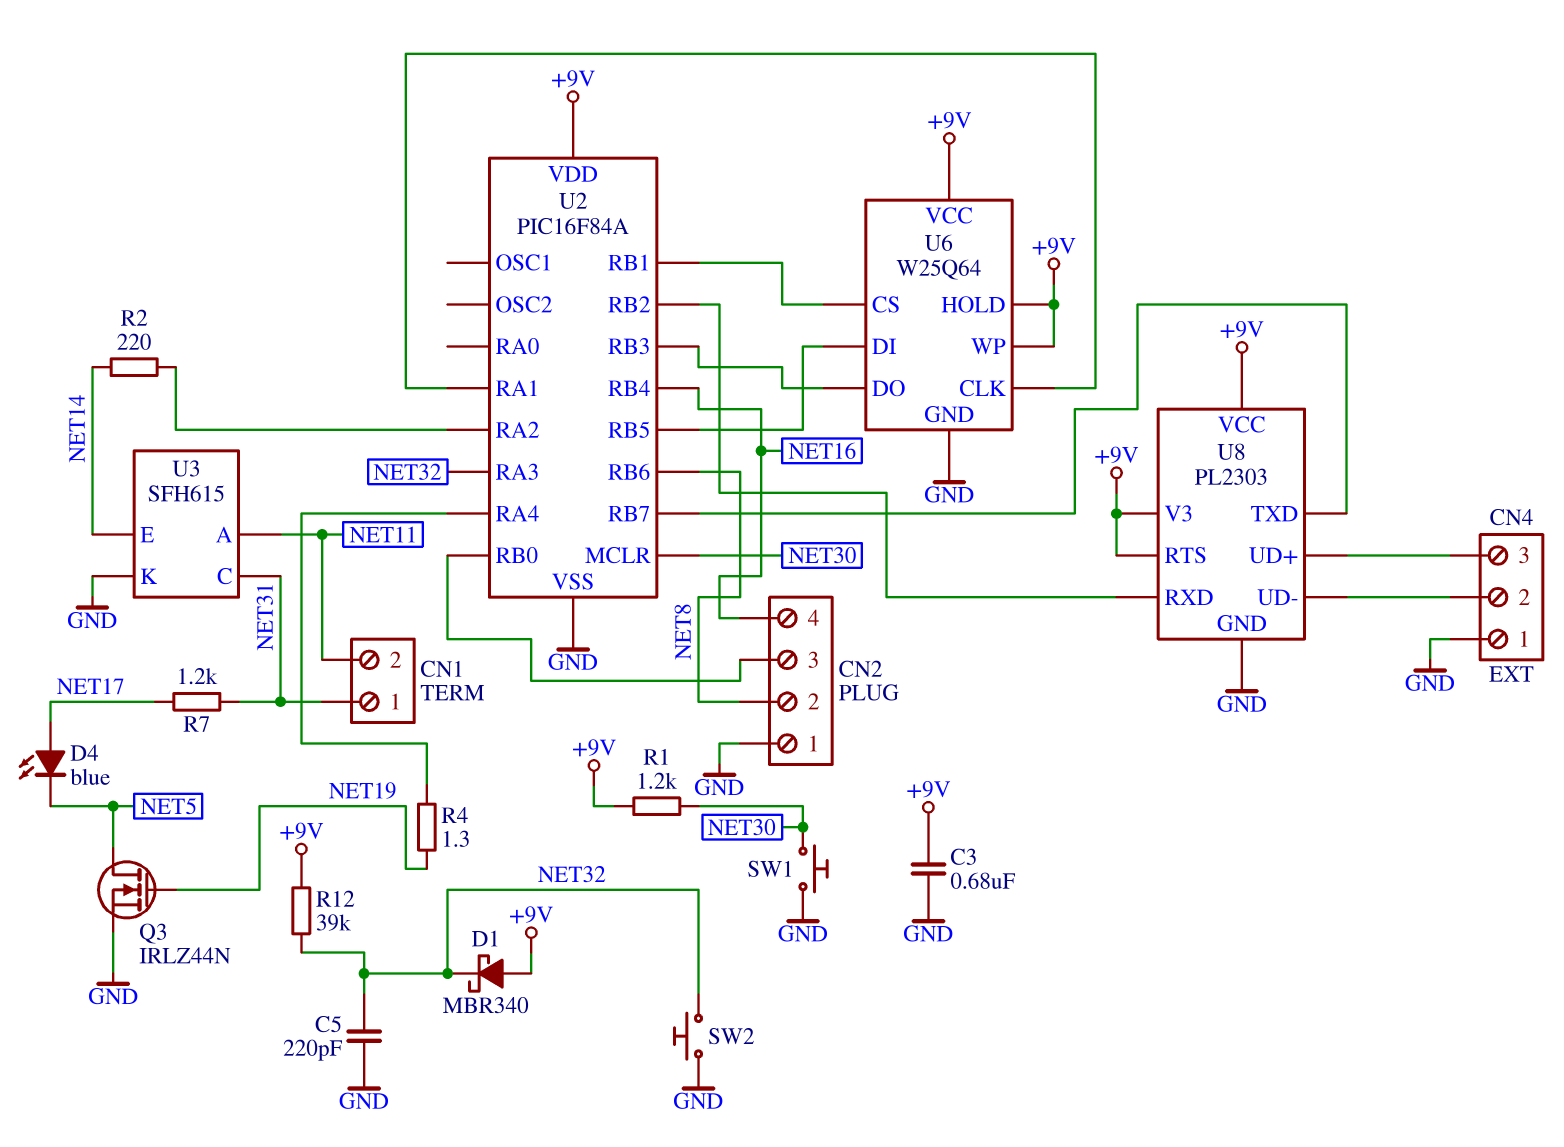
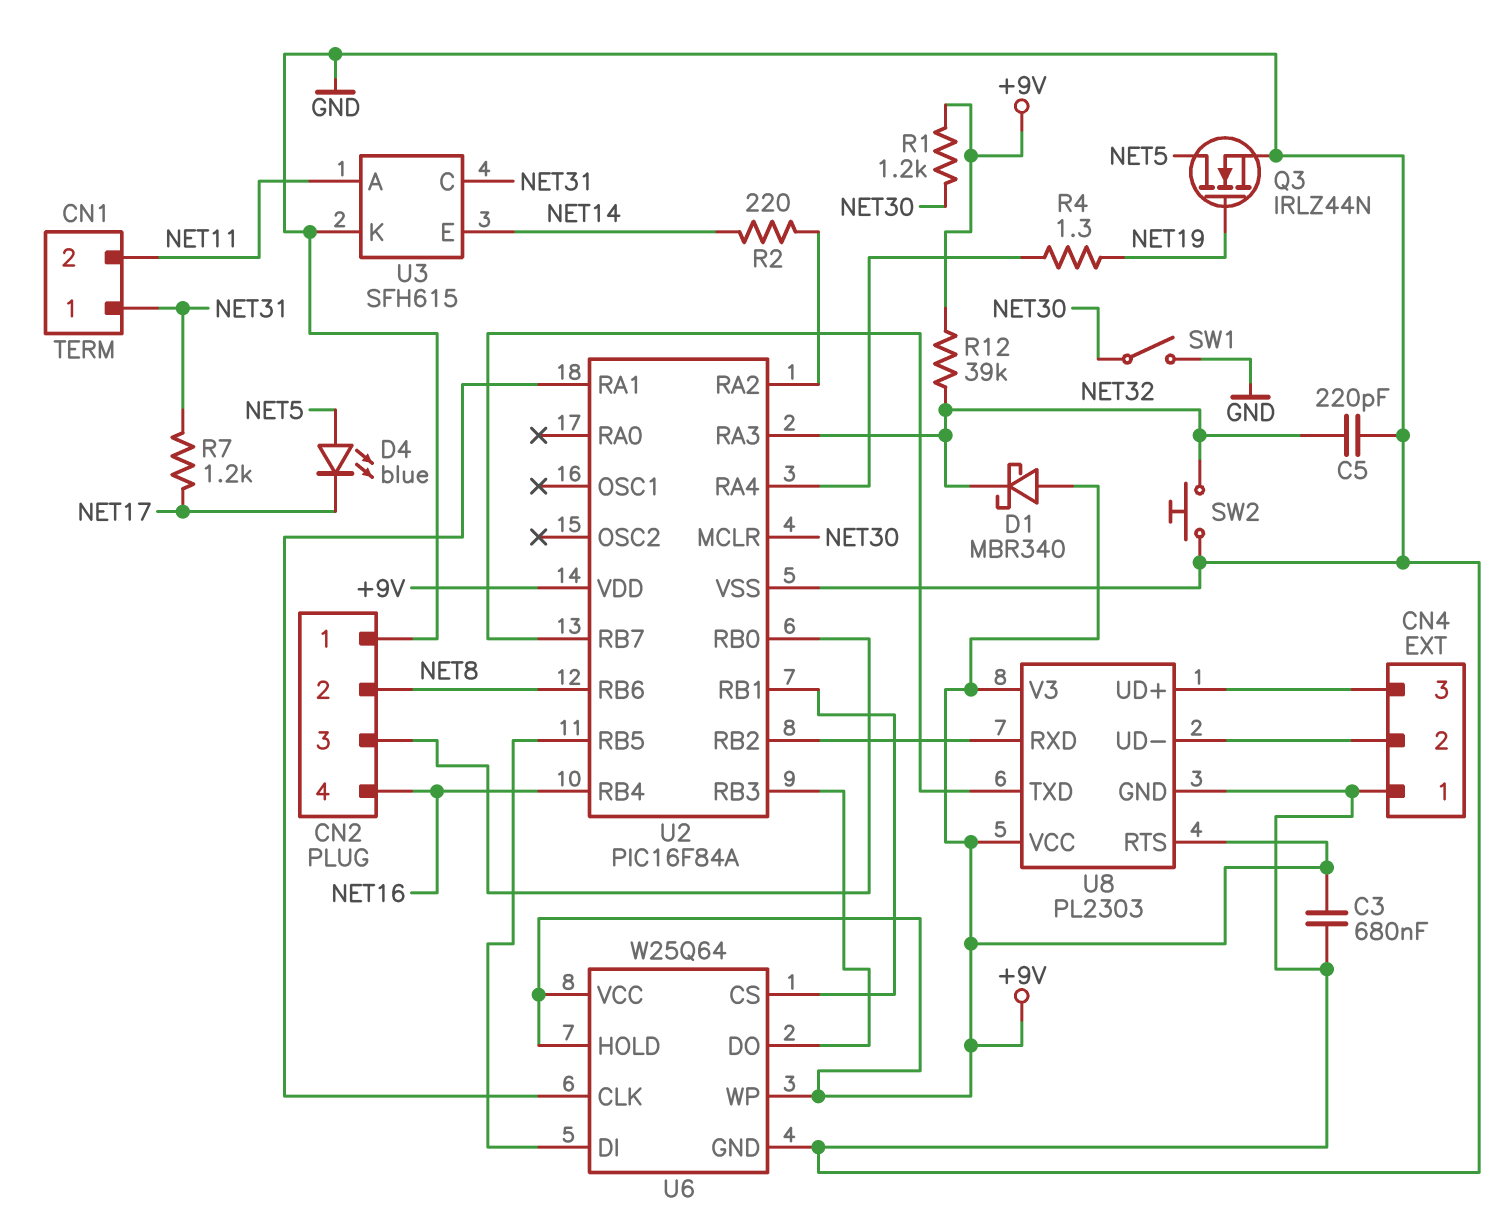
D4: LED blue (A NET17, K NET5) -> LED blue (A NET5, K NET17)
SW1: button (GND, NET30) -> switch (GND, NET30)

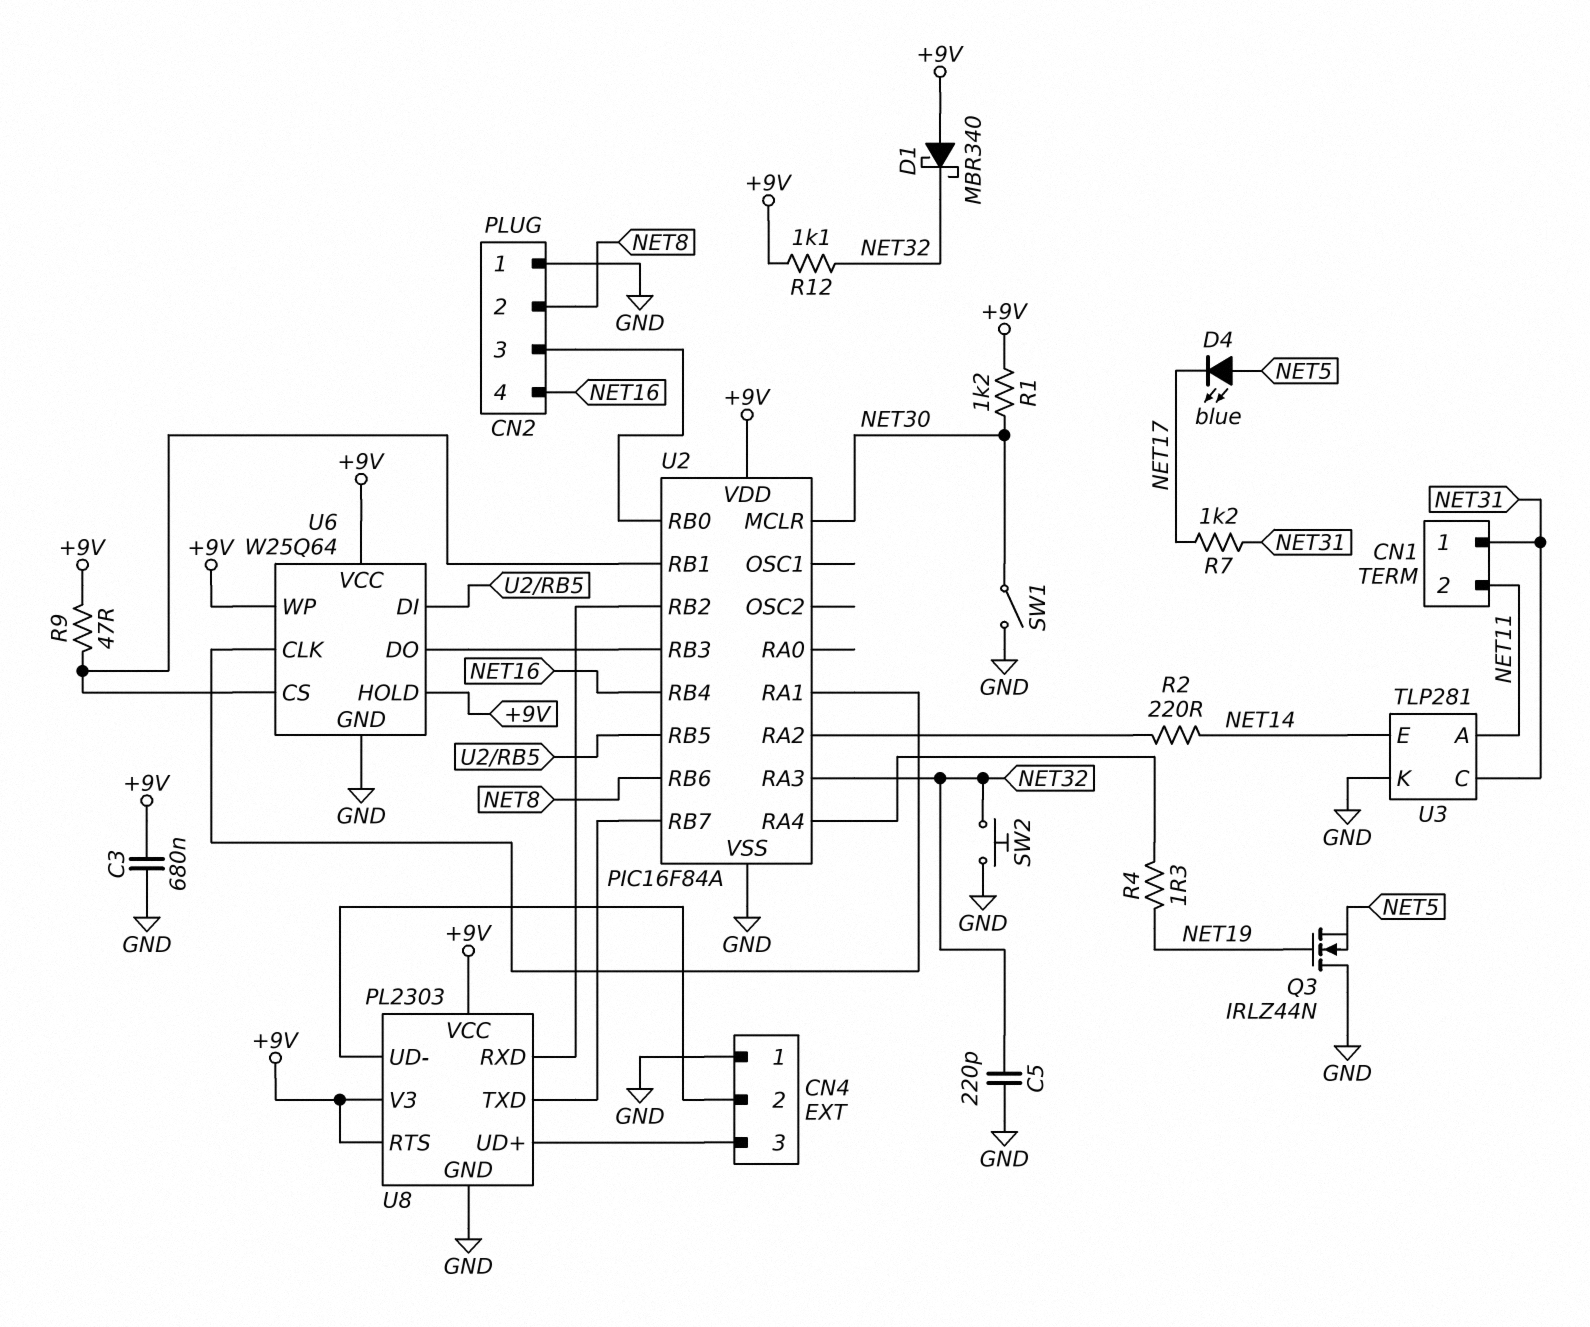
Q3: NMOS IRLZ44N (G NET19, D NET5, S GND) -> NMOS IRLZ44N (G NET19, D GND, S NET5)
R9: none -> 47 (+9V, U2/RB1)
R12: 39k (+9V, NET32) -> 1.1k (+9V, NET32)
U3: SFH615 -> TLP281

